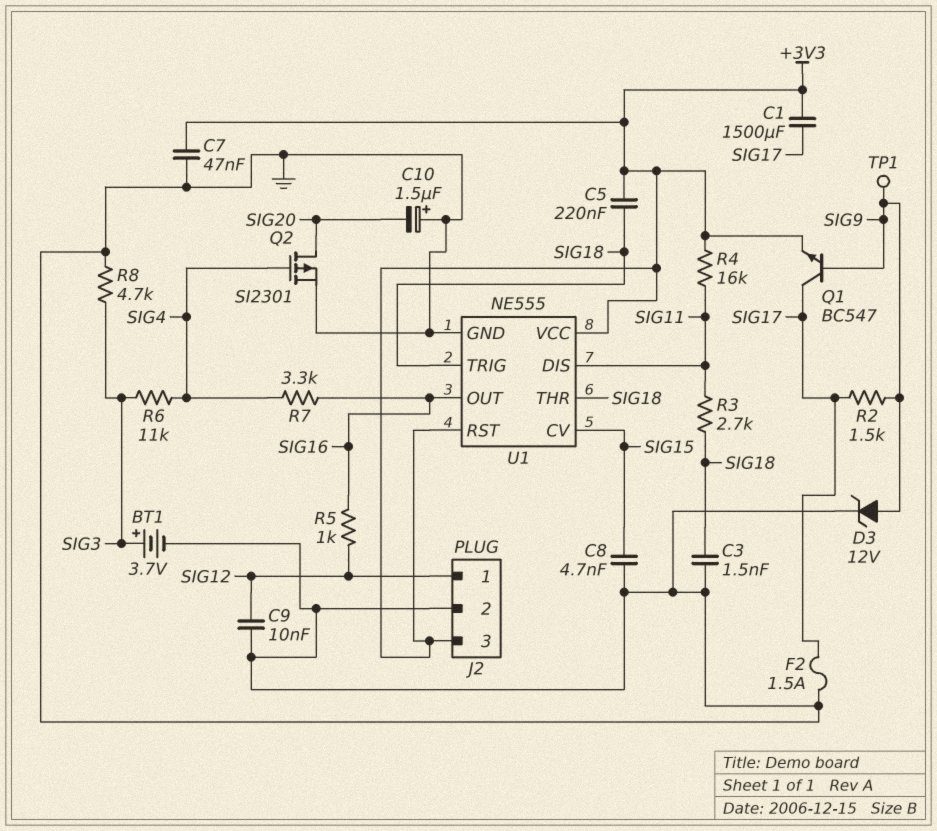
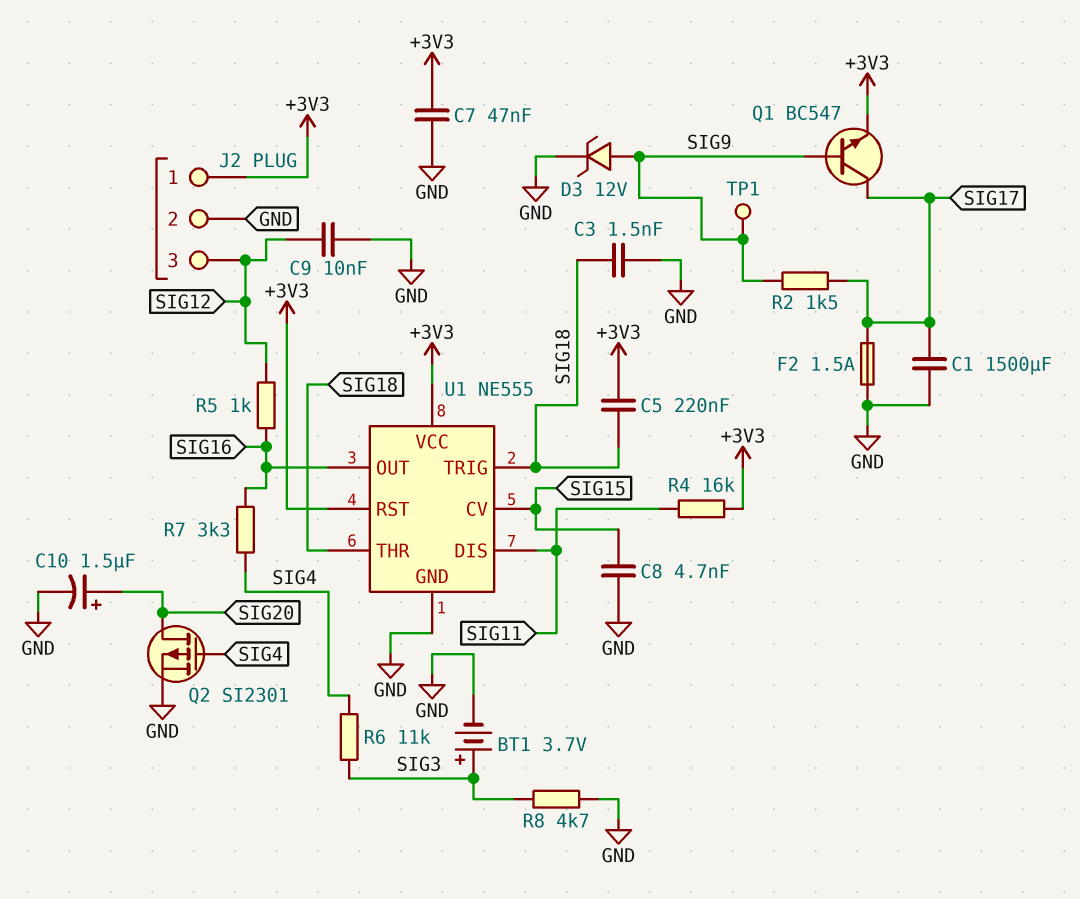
C1: 1500uF (+3V3, SIG17) -> 1500uF (GND, SIG17)
C10: 1.5uF (plus GND, minus SIG20) -> 1.5uF (plus SIG20, minus GND)
J2 pin 1: SIG12 -> +3V3
J2 pin 3: +3V3 -> SIG12
R3: 2.7k (SIG11, SIG18) -> none

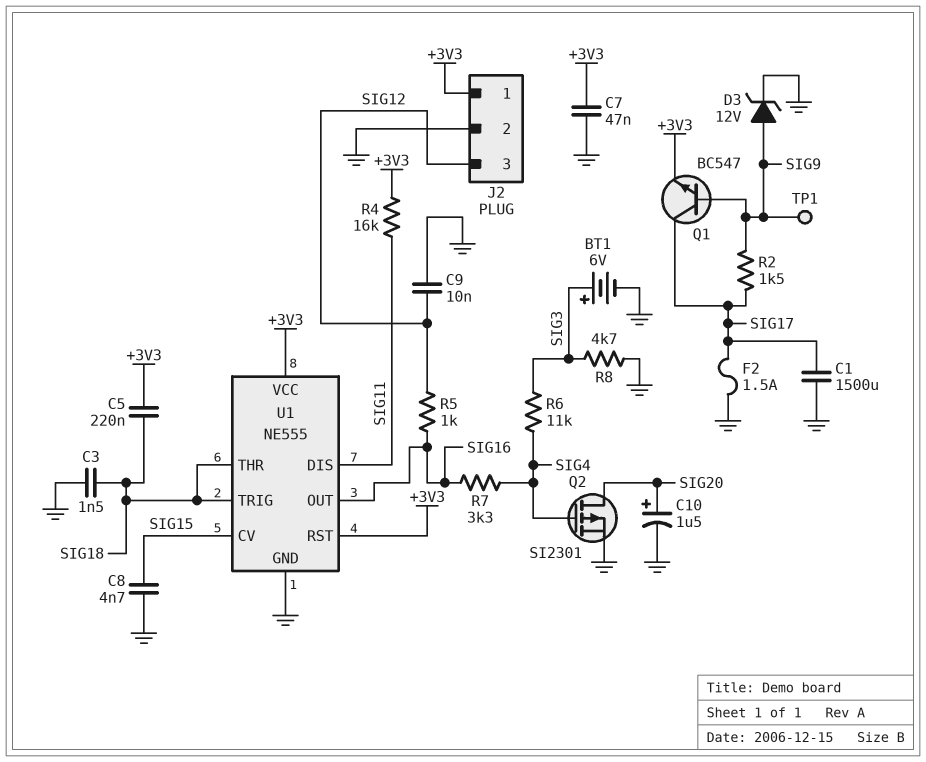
BT1: 3.7V (plus SIG3, minus GND) -> 6V (plus SIG3, minus GND)

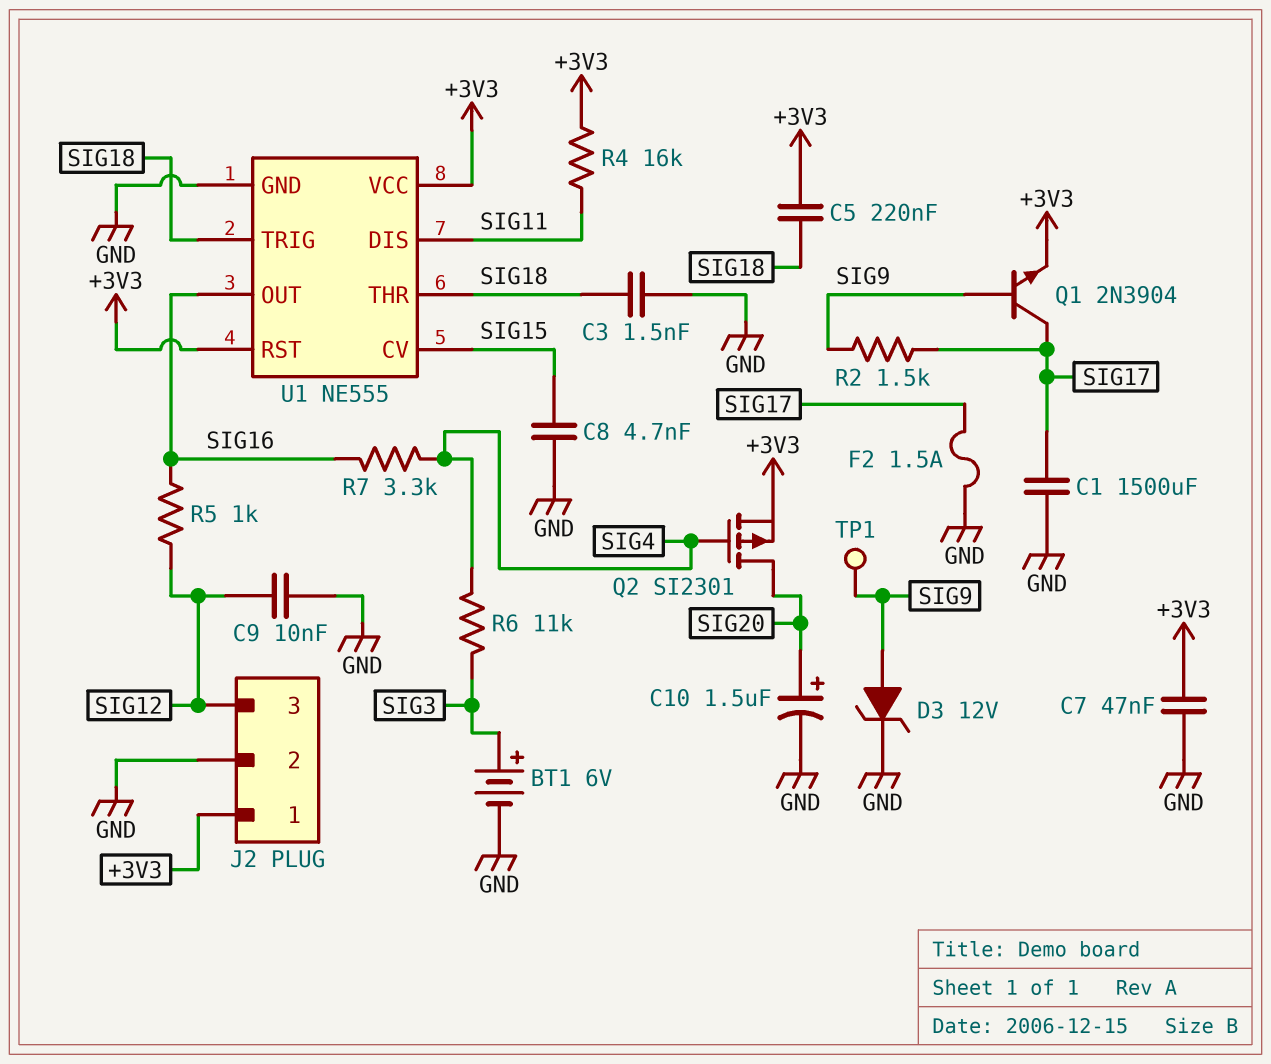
Q1: NPN BC547 (B SIG9, C SIG17, E +3V3) -> NPN 2N3904 (B SIG9, C SIG17, E +3V3)
Q2: PMOS SI2301 (G SIG4, D SIG20, S GND) -> PMOS SI2301 (G SIG4, D SIG20, S +3V3)
R8: 4.7k (GND, SIG3) -> none

